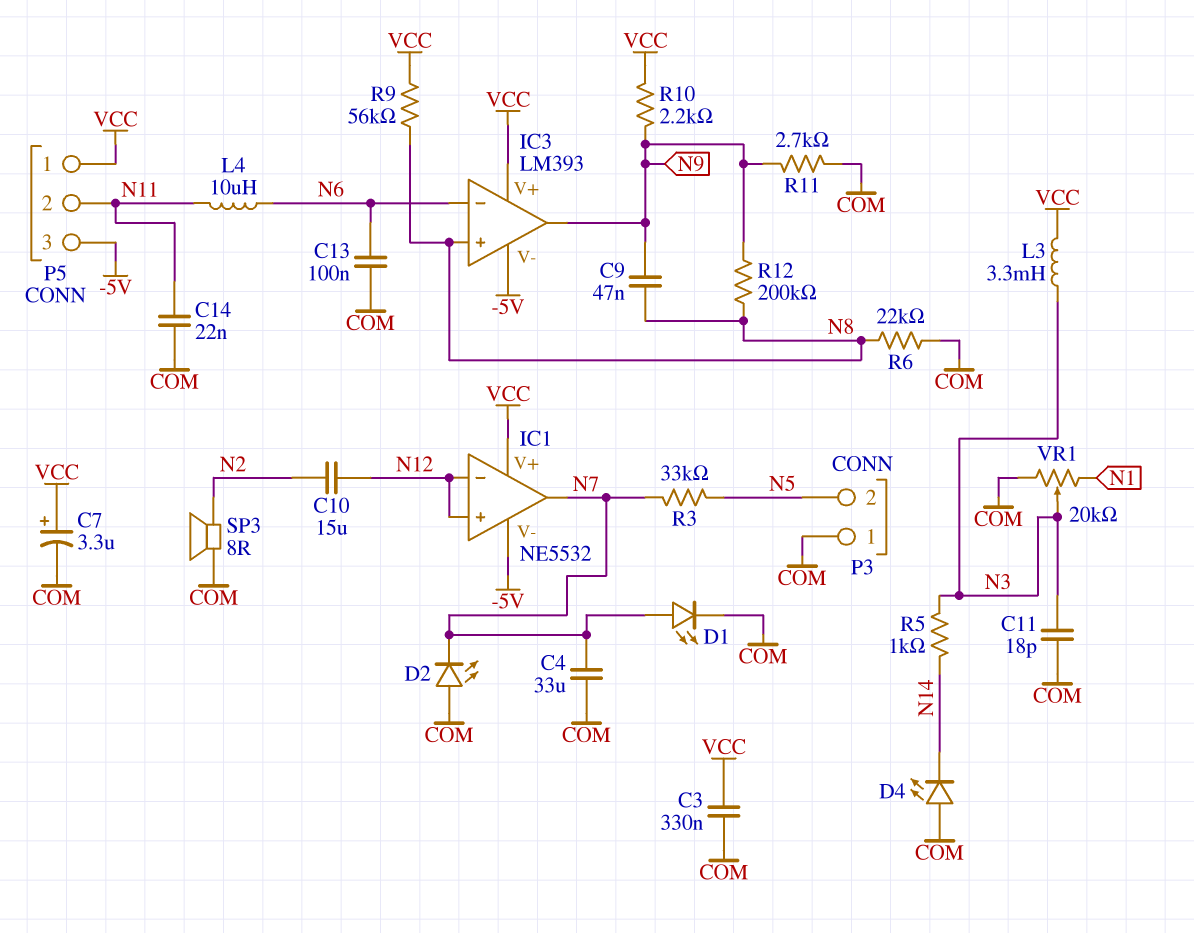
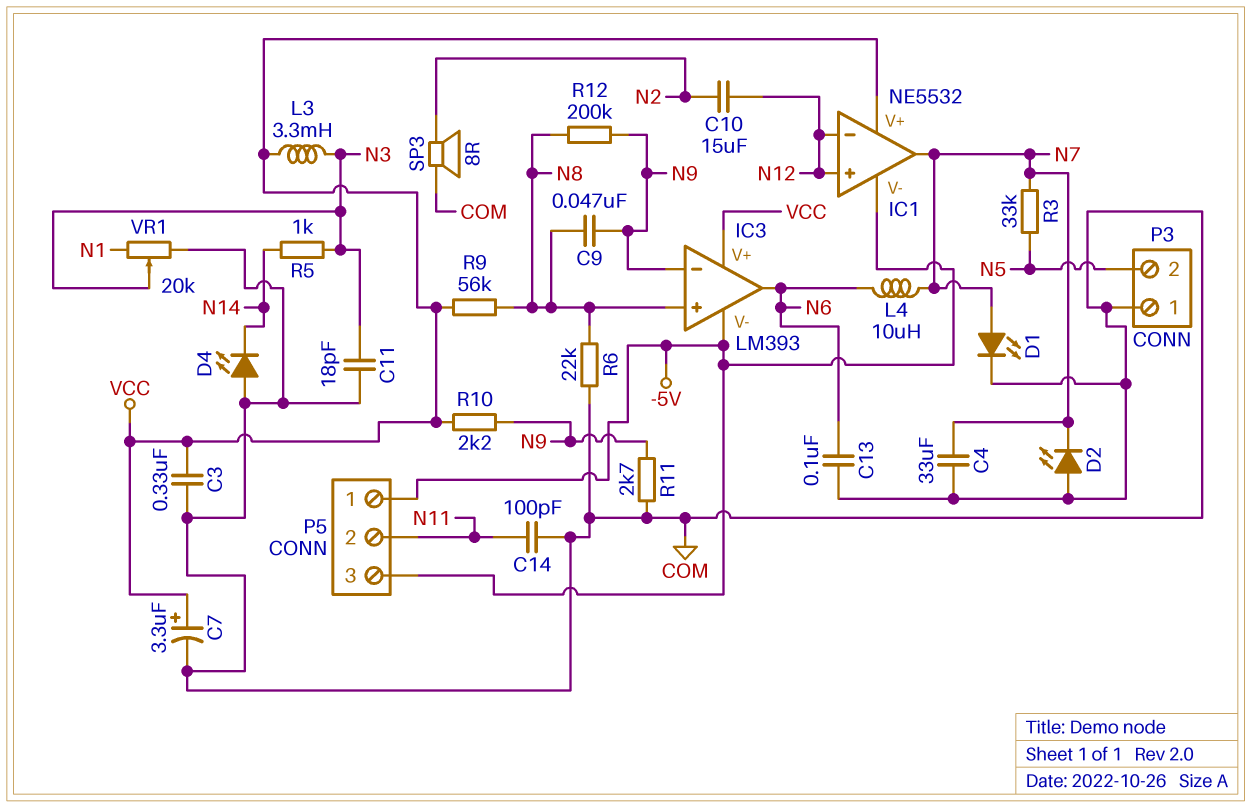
C14: 22nF (COM, N11) -> 100pF (COM, N11)
IC3 pin in-: N6 -> N9
IC3 pin out: N9 -> N6
L4: 10uH (N6, N11) -> 10uH (N6, N7)
P5 pin 1: VCC -> -5V

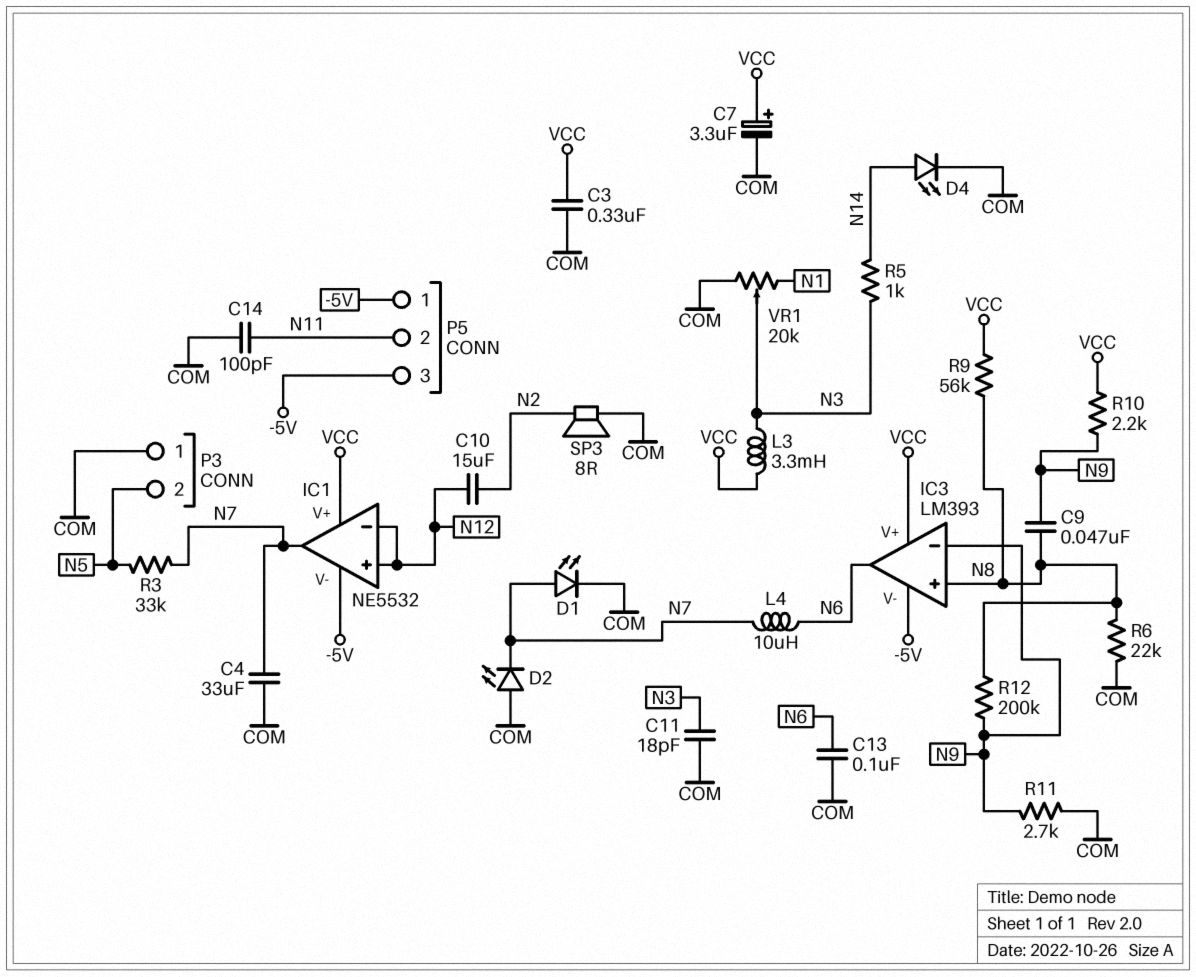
D4: LED (A COM, K N14) -> LED (A N14, K COM)

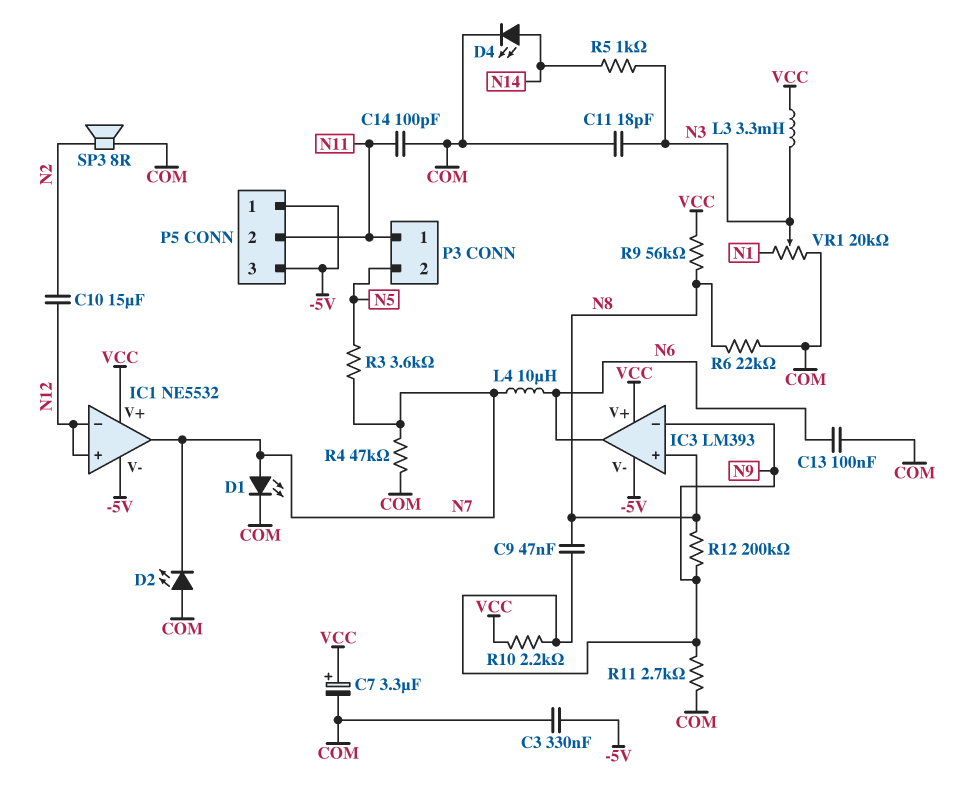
C3: 330nF (COM, VCC) -> 330nF (-5V, COM)
C4: 33uF (COM, N7) -> none
P3 pin 1: COM -> N11
R3: 33k (N5, N7) -> 3.6k (N5, N7)
R4: none -> 47k (COM, N7)

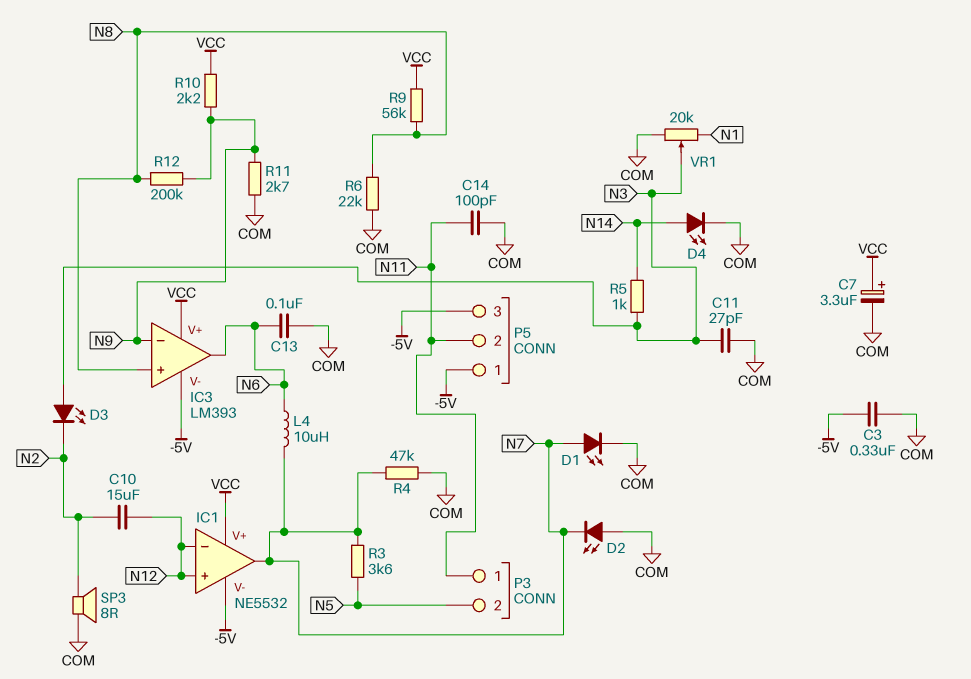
C9: 47nF (N8, N9) -> none
C11: 18pF (COM, N3) -> 27pF (COM, N3)
D3: none -> LED (A N3, K N2)
L3: 3.3mH (N3, VCC) -> none

